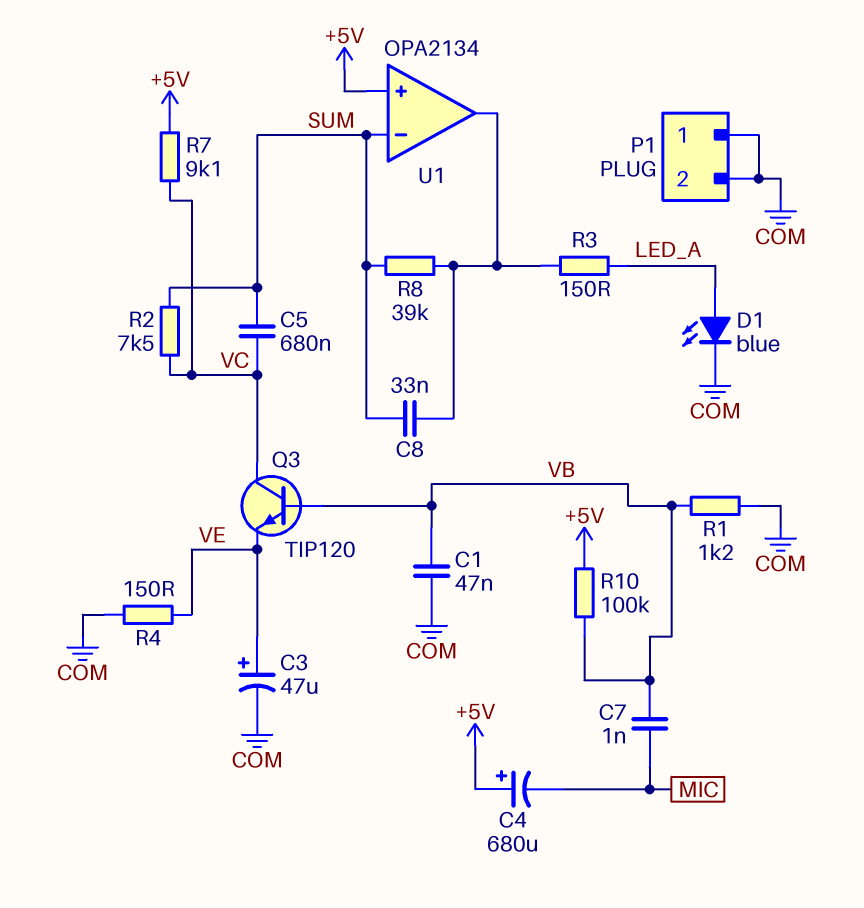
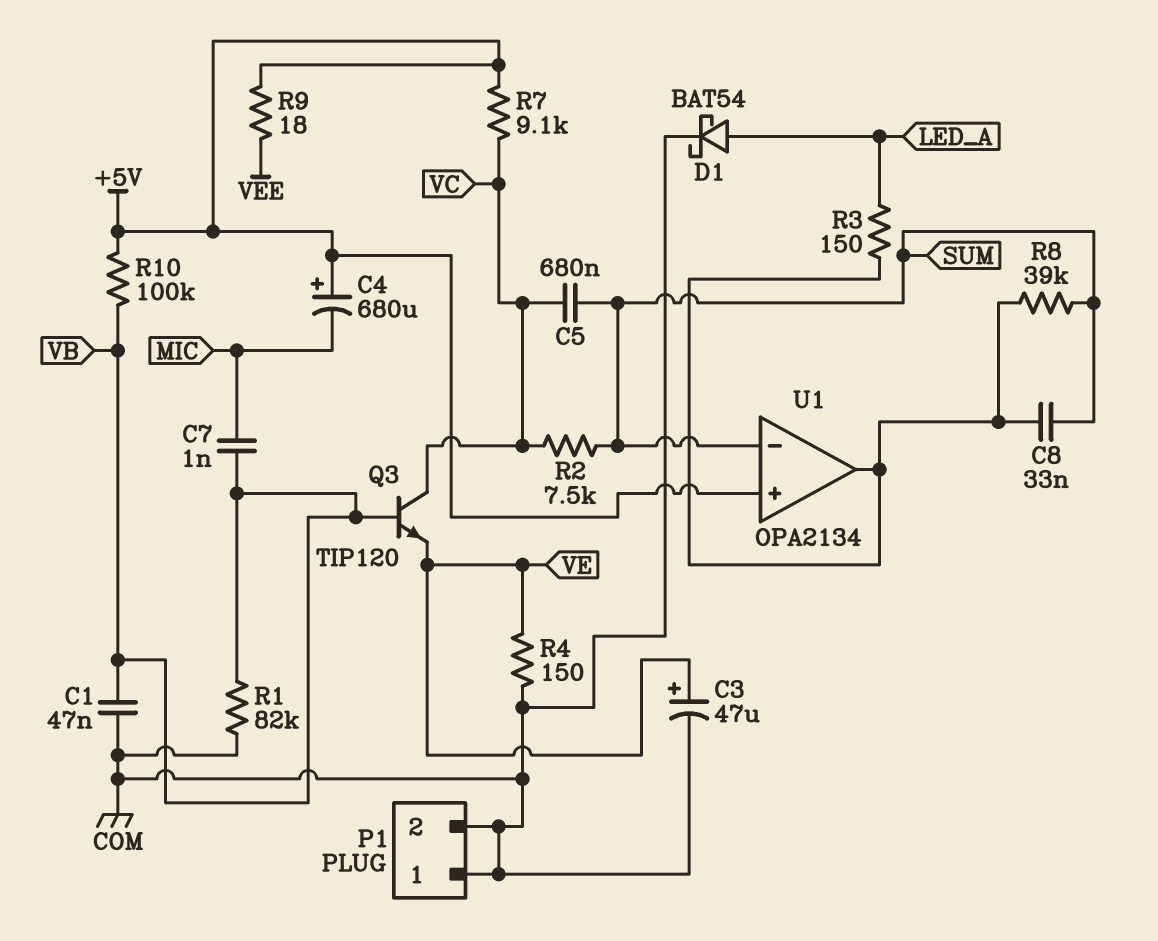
D1: LED blue (A LED_A, K COM) -> schottky BAT54 (A LED_A, K COM)
R1: 1.2k (COM, VB) -> 82k (COM, VB)
R9: none -> 18 (+5V, VEE)

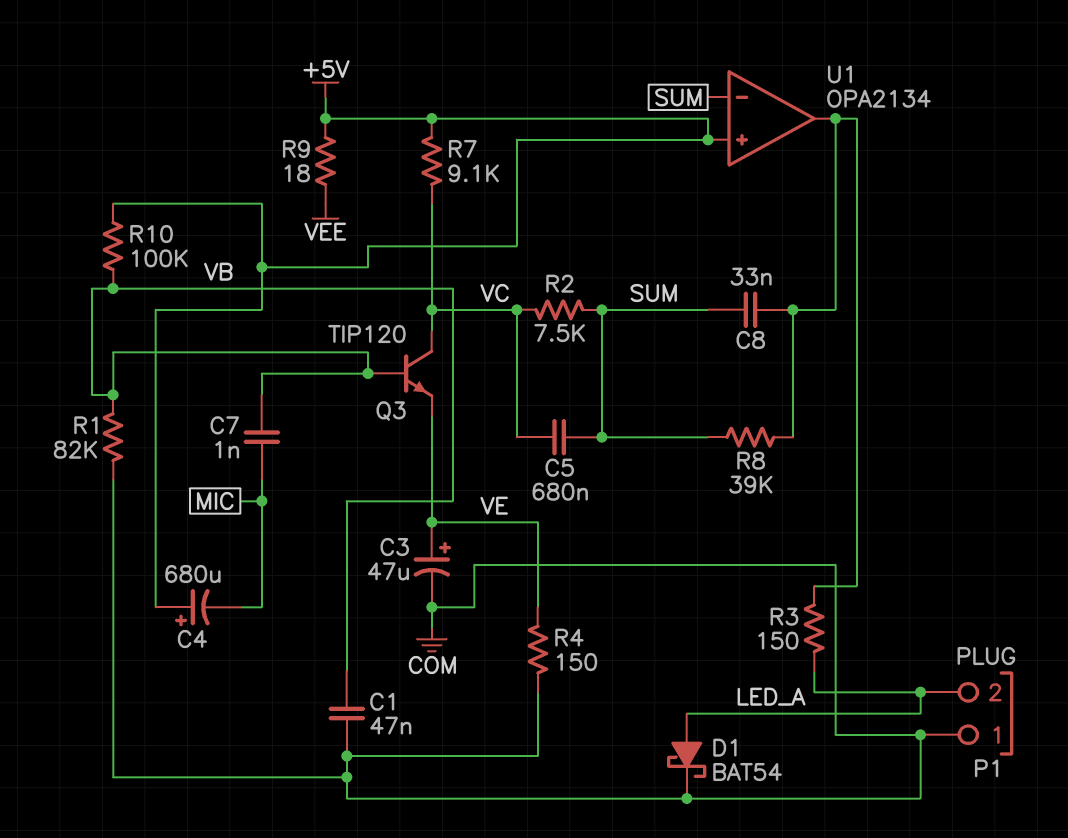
P1 pin 2: COM -> LED_A

